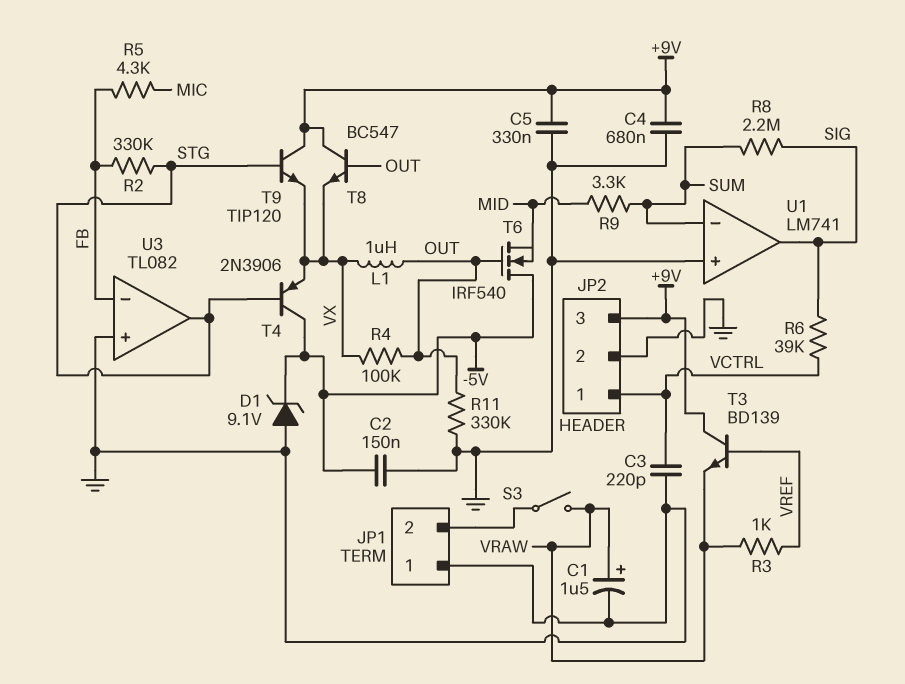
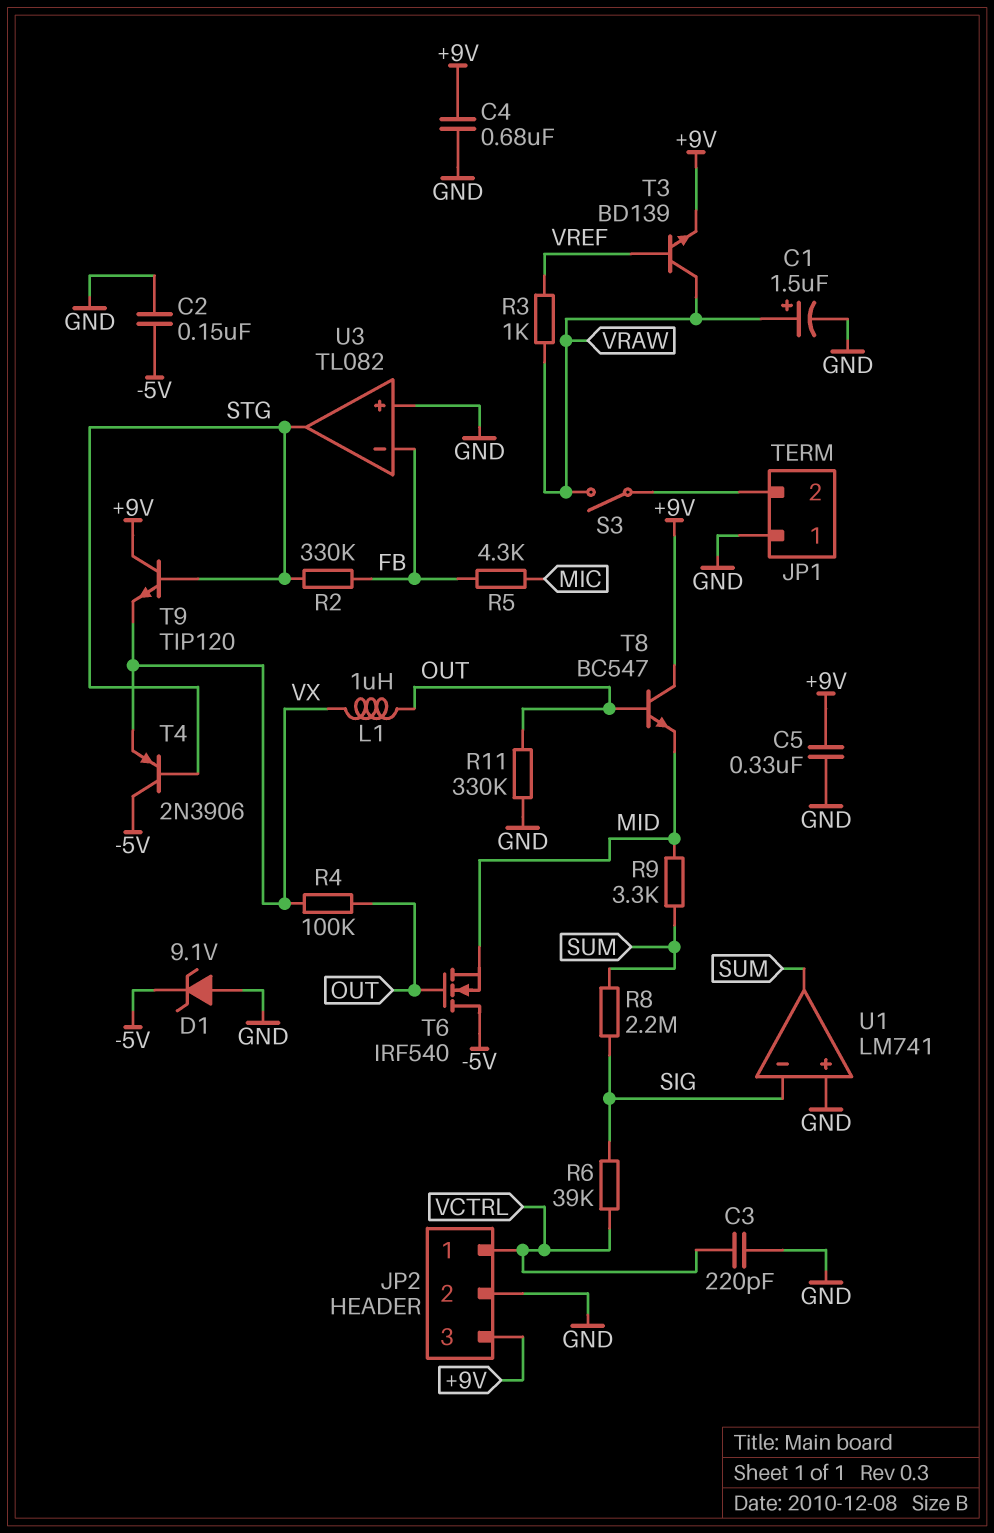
T3: NPN BD139 (B VREF, C +9V, E VRAW) -> NPN BD139 (B VREF, C VRAW, E +9V)
T8: NPN BC547 (B OUT, C +9V, E VX) -> NPN BC547 (B OUT, C +9V, E MID)
U1 pin in-: SUM -> SIG
U1 pin out: SIG -> SUM

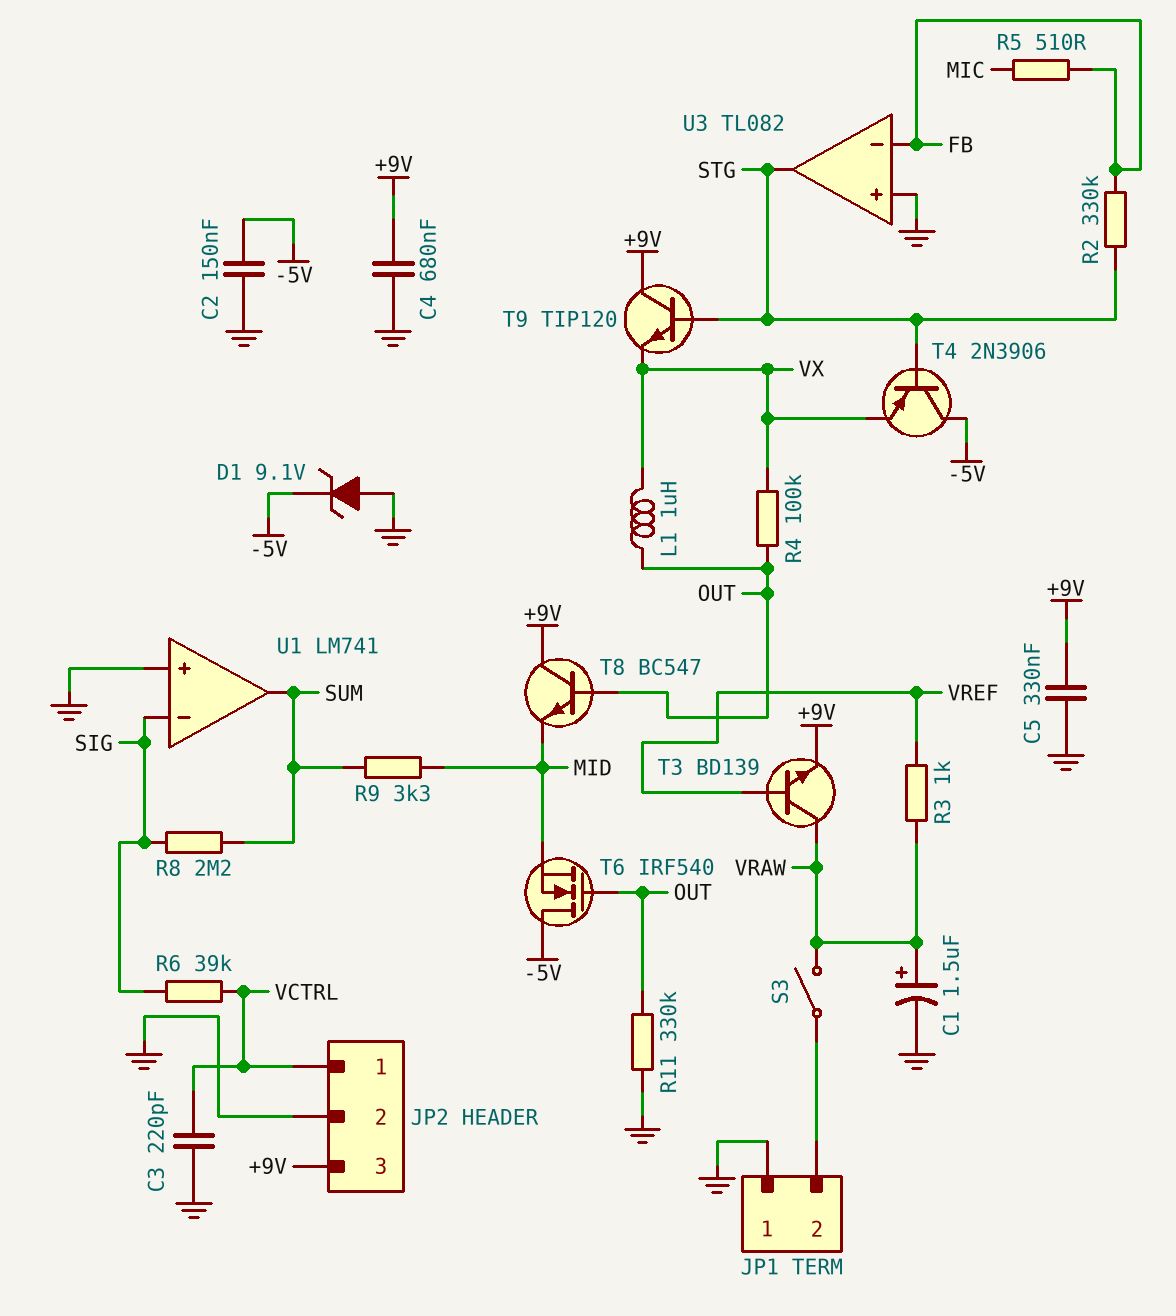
R5: 4.3k (FB, MIC) -> 510 (FB, MIC)

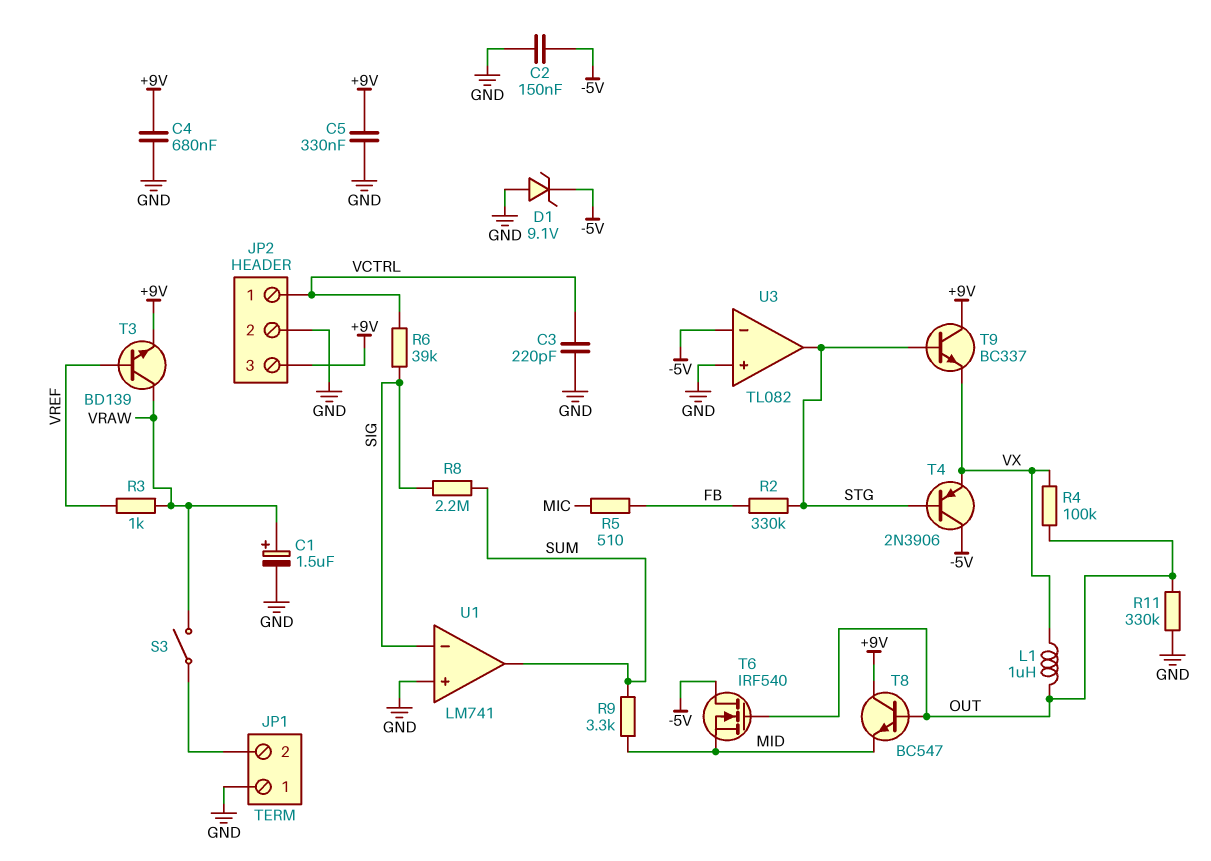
T9: NPN TIP120 (B STG, C +9V, E VX) -> NPN BC337 (B STG, C +9V, E VX)
U3 pin in-: FB -> -5V

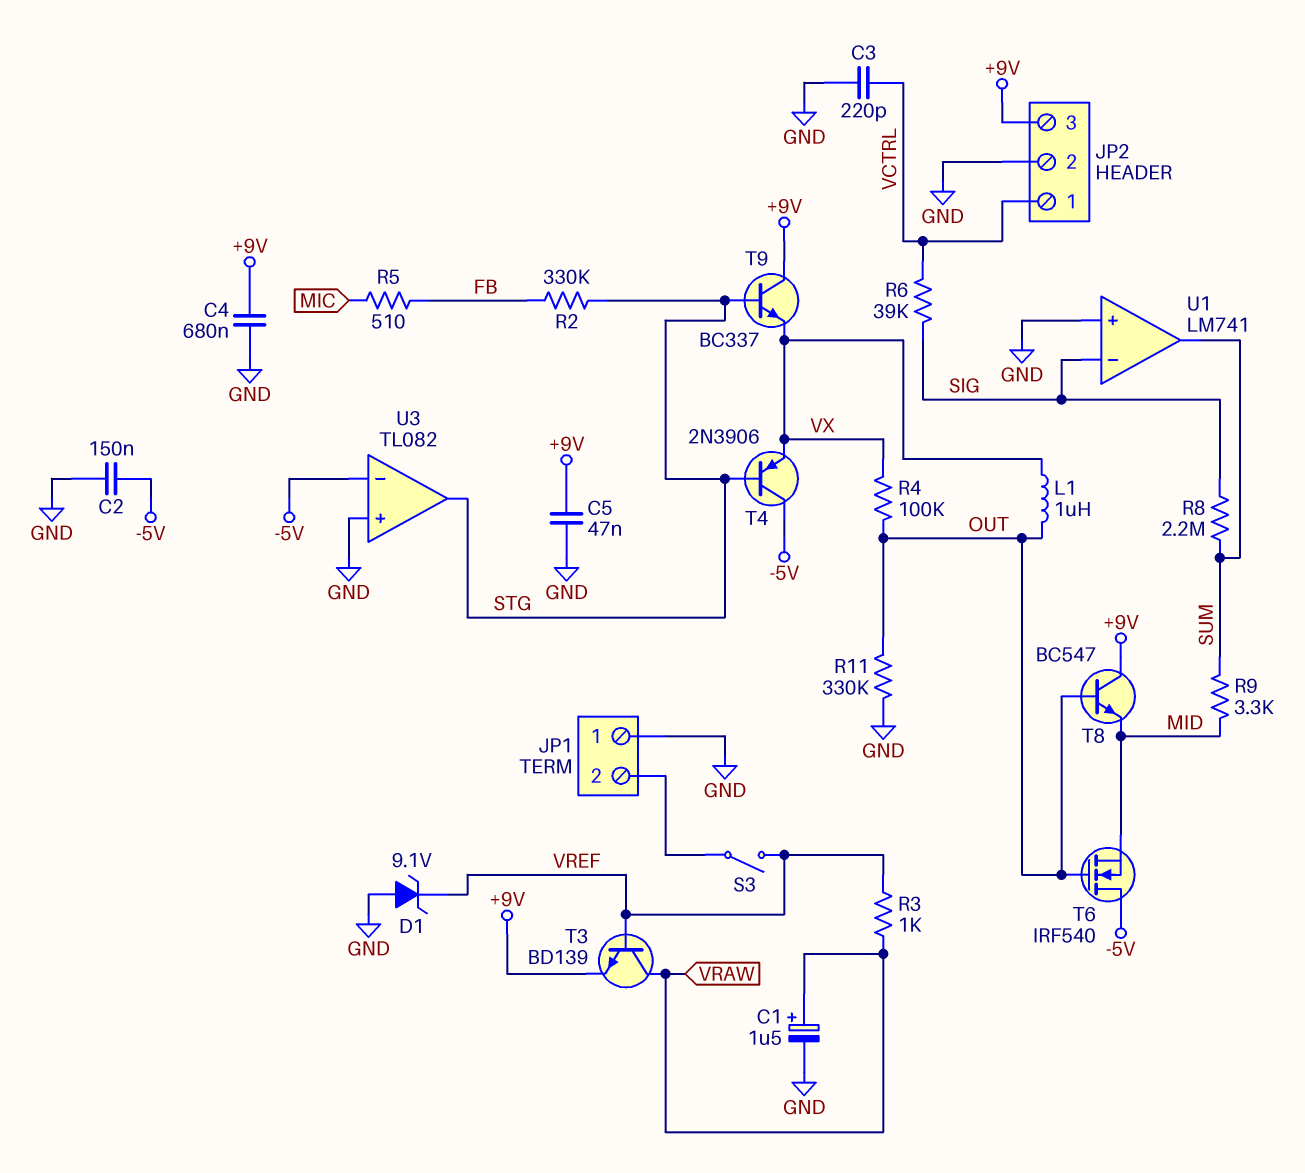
C5: 330nF (+9V, GND) -> 47nF (+9V, GND)
D1: zener 9.1V (A GND, K -5V) -> zener 9.1V (A GND, K VREF)
S3: switch (JP1/2, VRAW) -> switch (JP1/2, VREF)

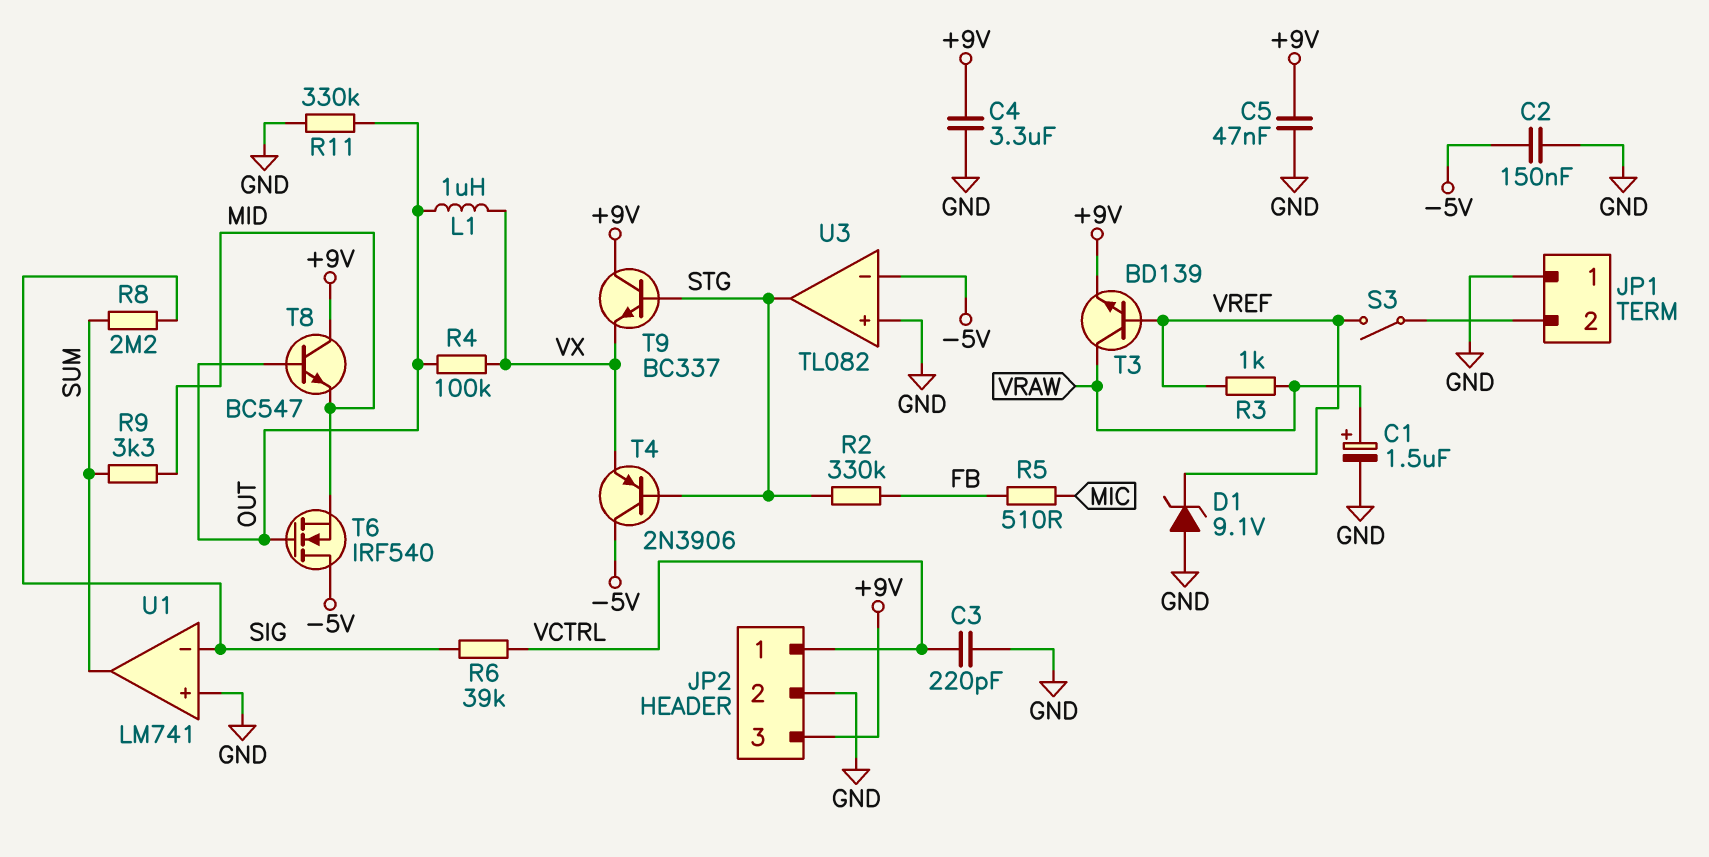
C4: 680nF (+9V, GND) -> 3.3uF (+9V, GND)

